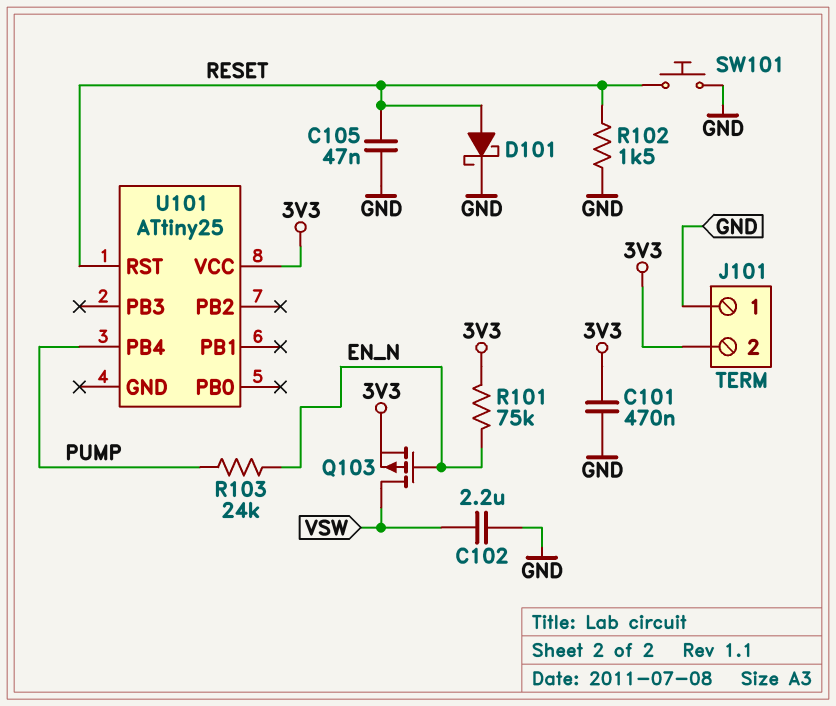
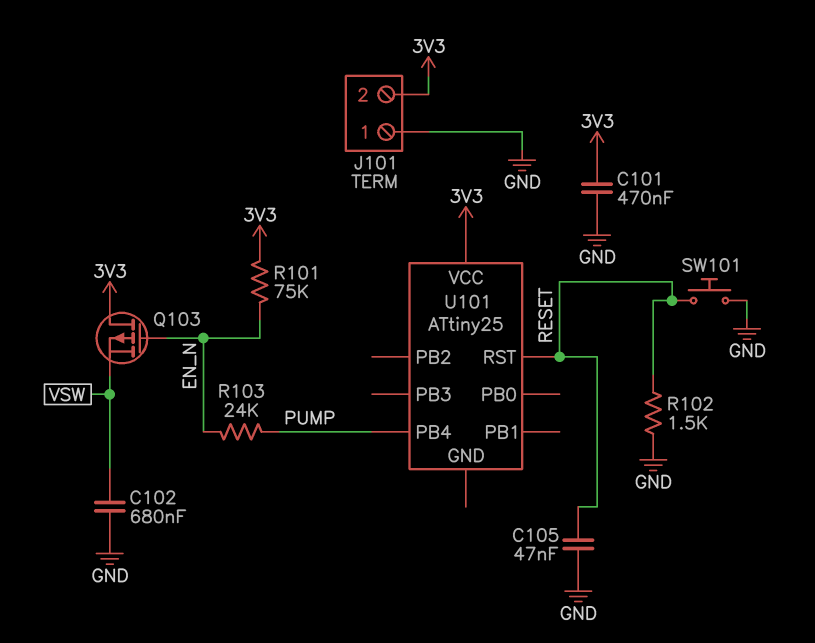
C102: 2.2uF (GND, VSW) -> 680nF (GND, VSW)
D101: schottky (A RESET, K GND) -> none
Q103: PMOS (G EN_N, D VSW, S 3V3) -> PMOS (G EN_N, D 3V3, S VSW)

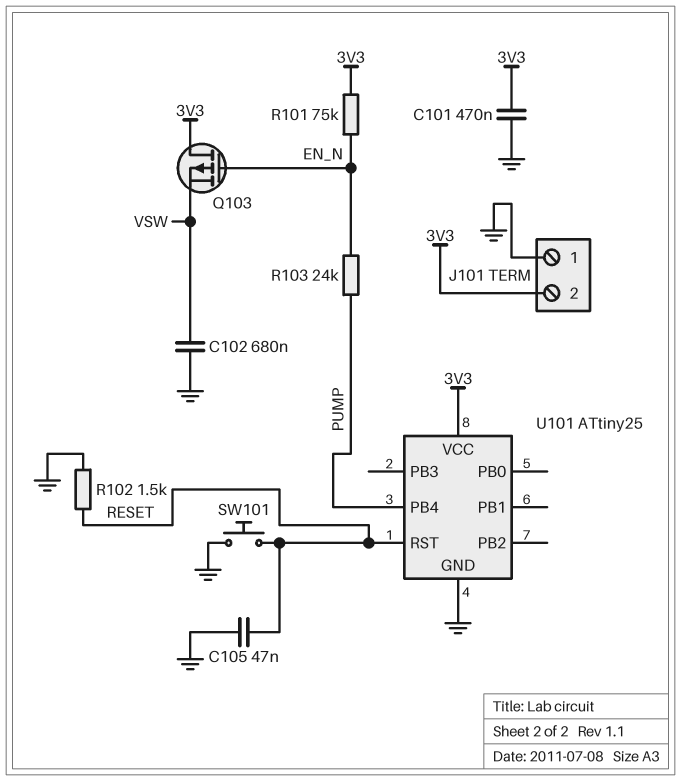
U101 pin GND: none -> GND

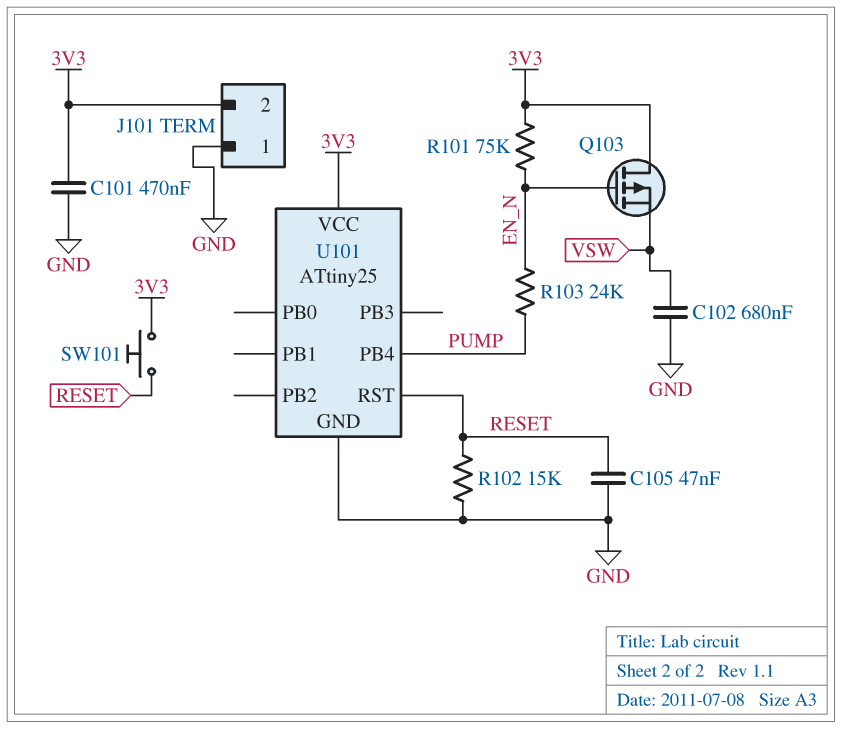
R102: 1.5k (GND, RESET) -> 15k (GND, RESET)
SW101: button (GND, RESET) -> button (3V3, RESET)

